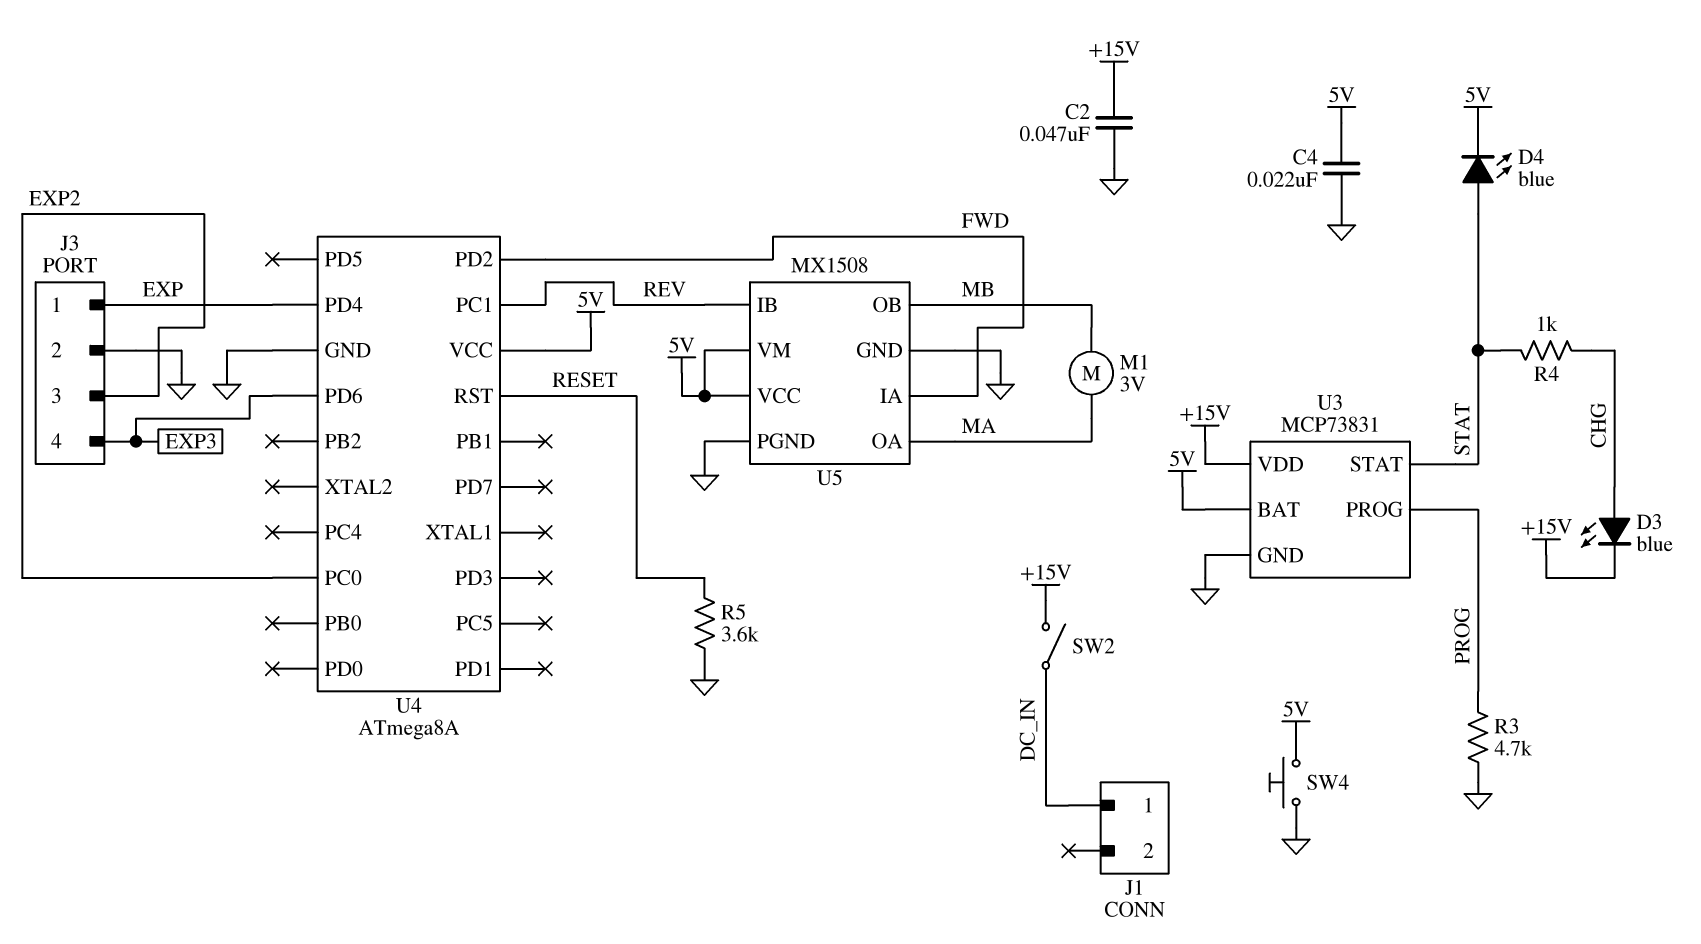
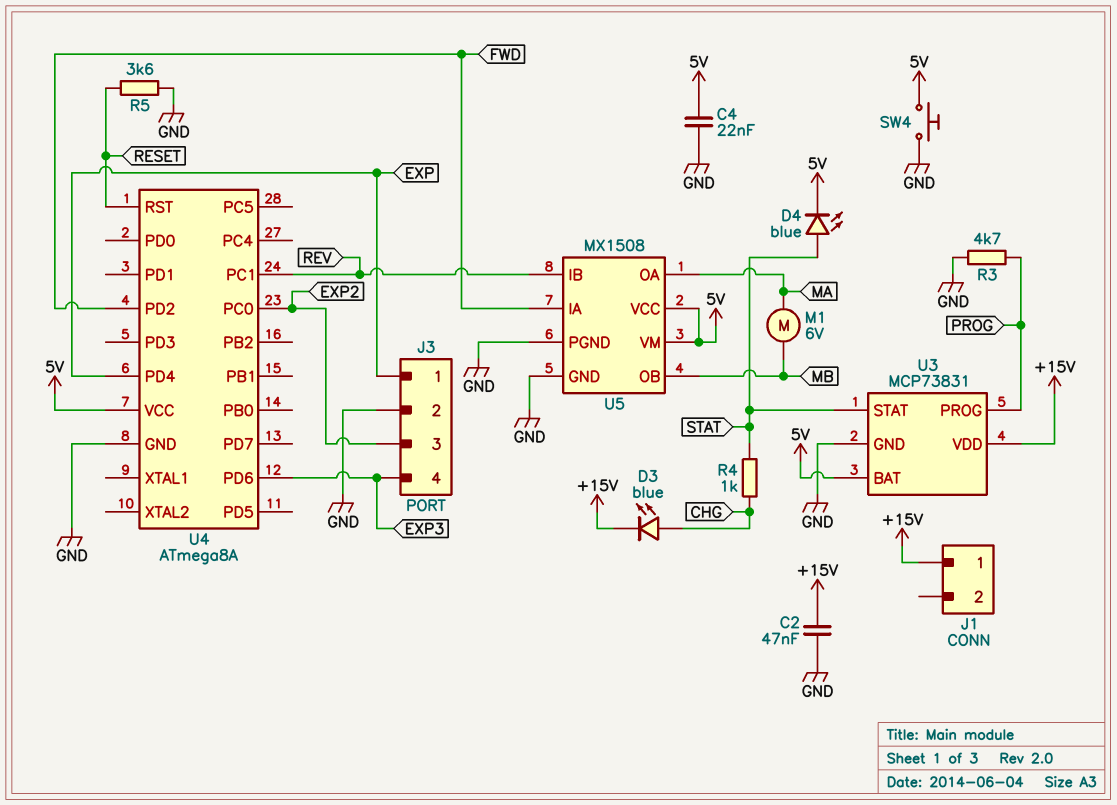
J1 pin 1: DC_IN -> +15V
M1: motor 3V (MA, MB) -> motor 6V (MA, MB)
SW2: switch (+15V, DC_IN) -> none

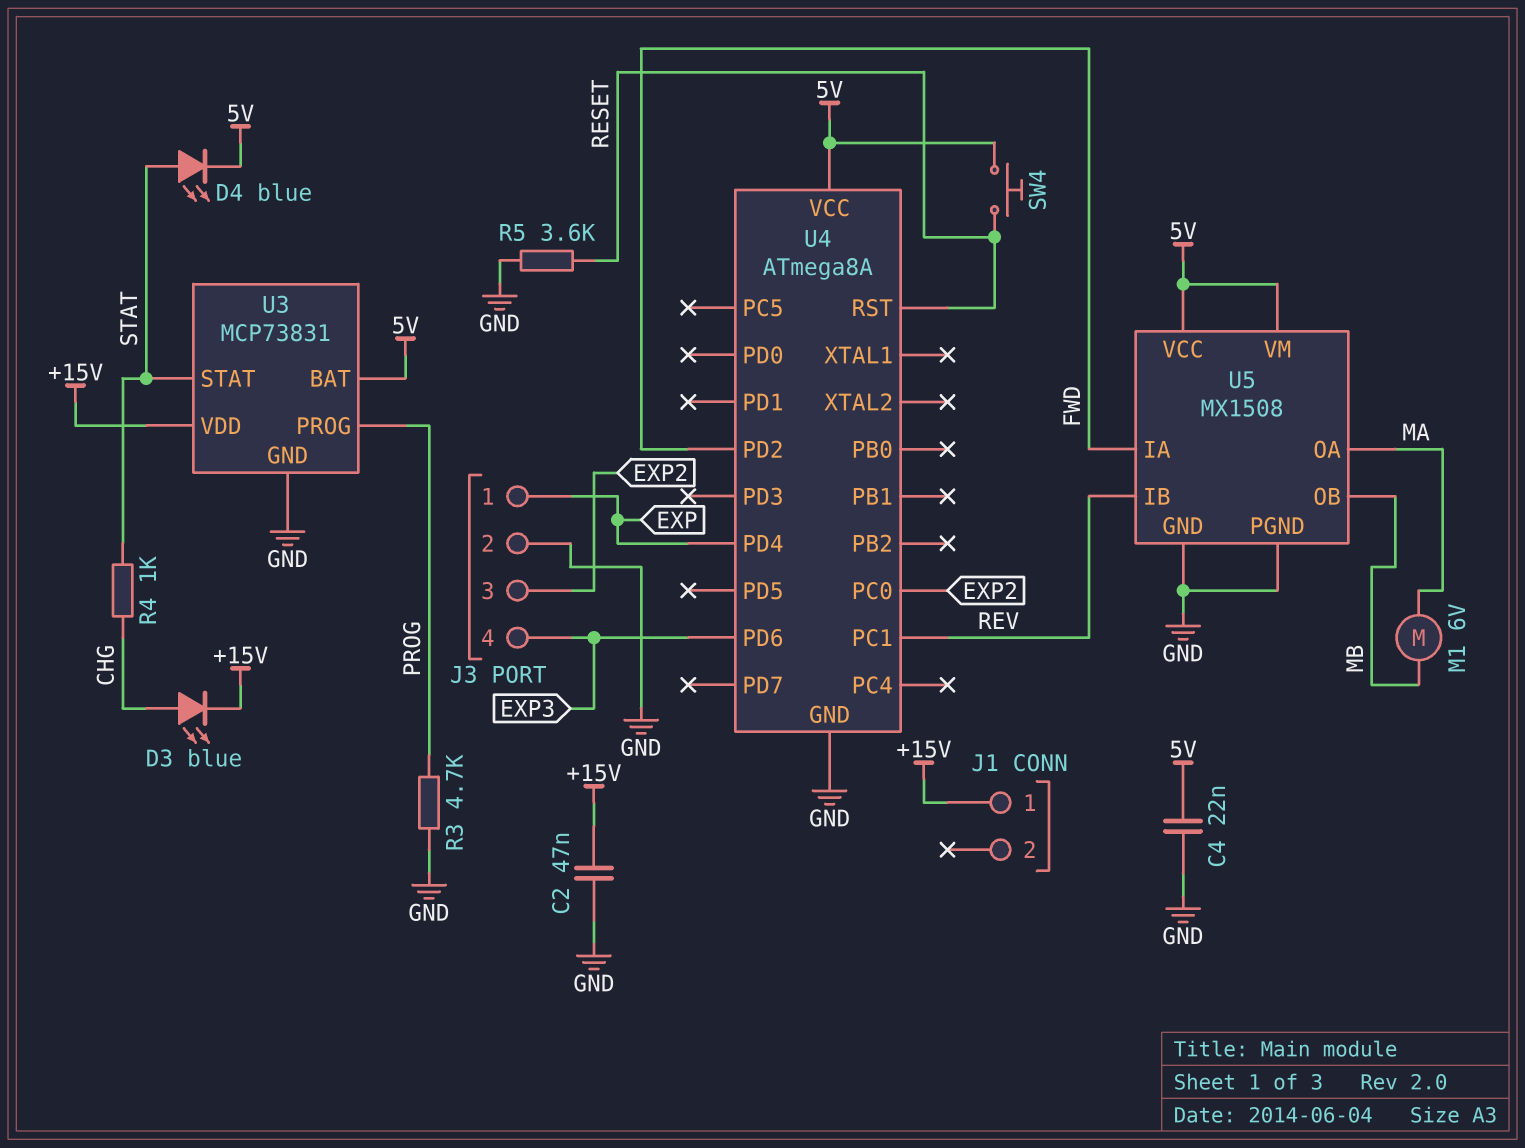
SW4: button (5V, GND) -> button (5V, RESET)

